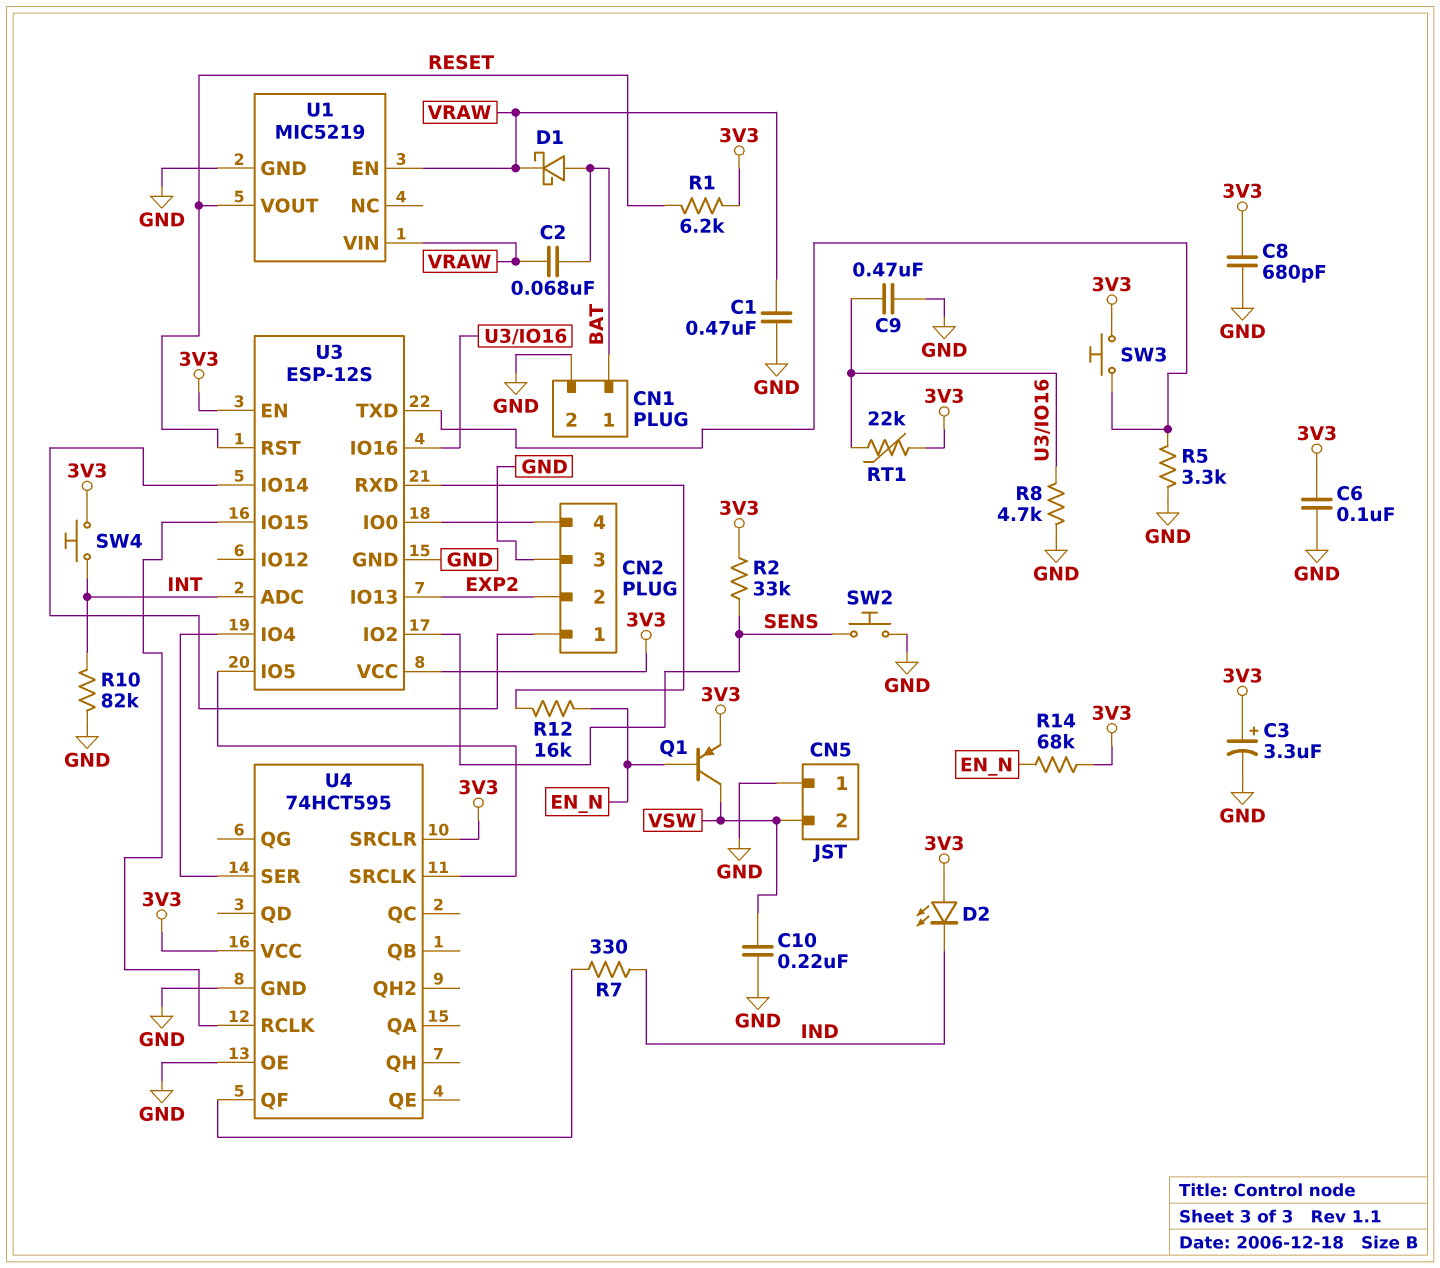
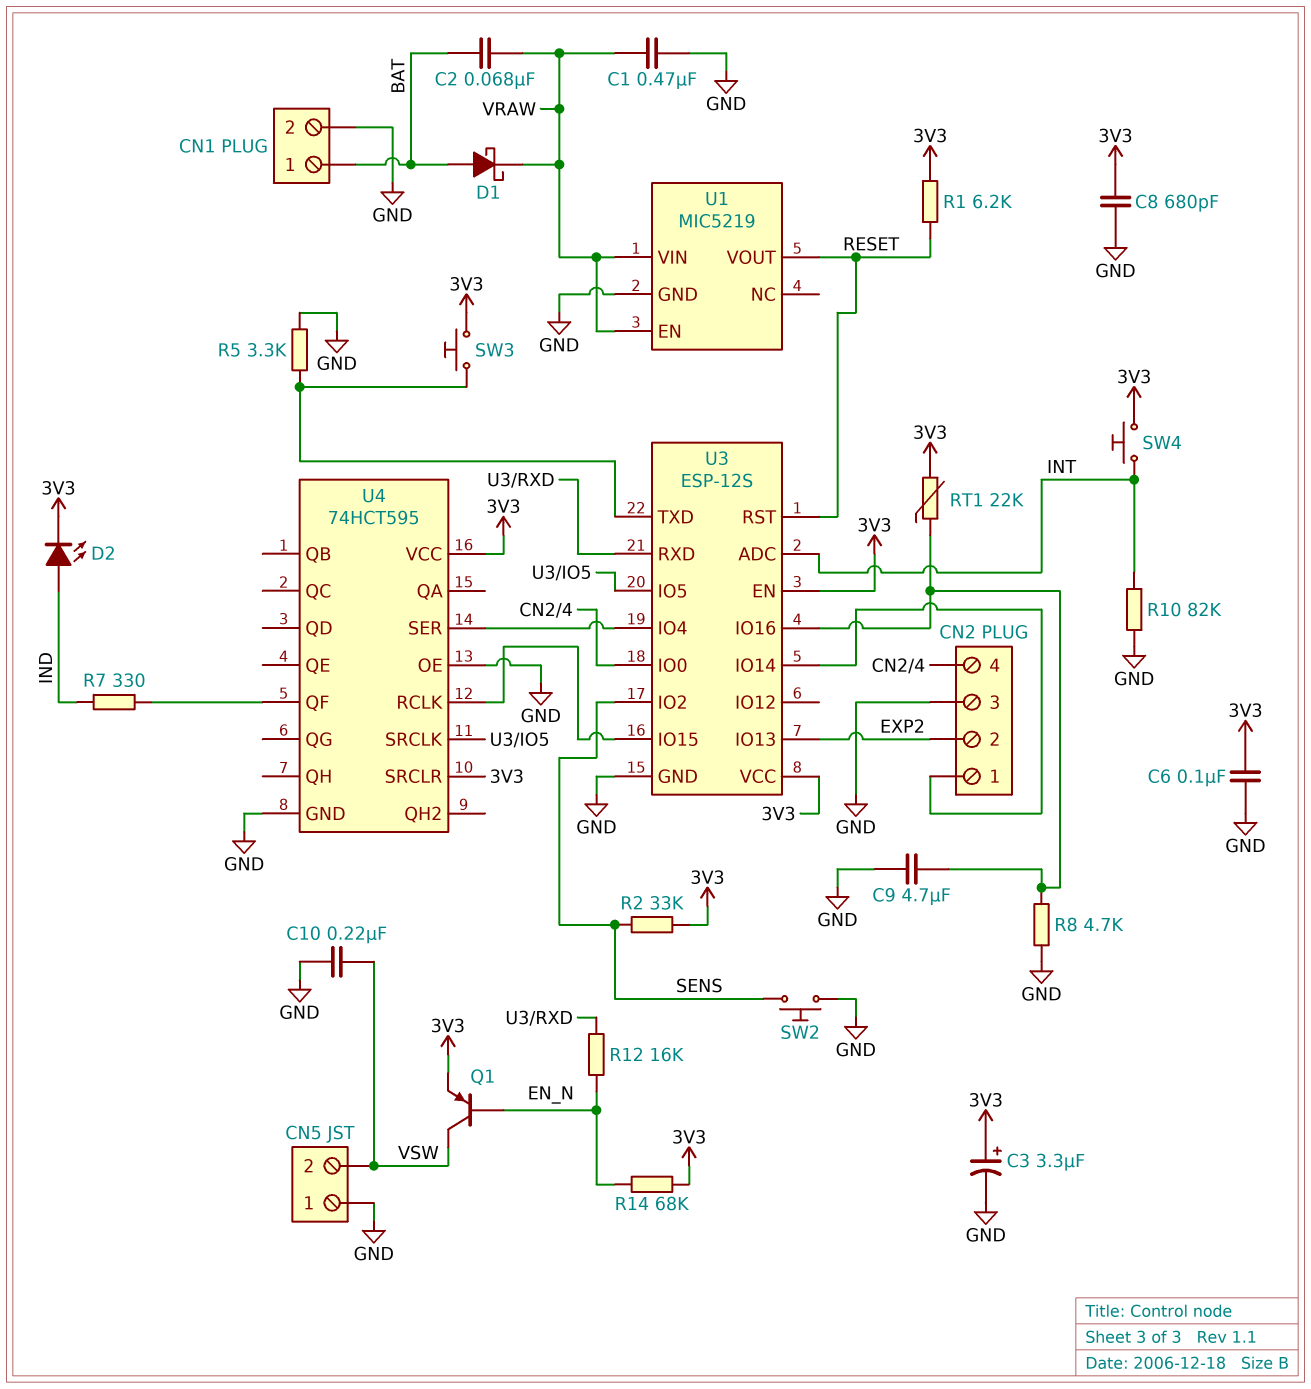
C9: 470nF (GND, U3/IO16) -> 4.7uF (GND, U3/IO16)
D2: LED (A 3V3, K IND) -> LED (A IND, K 3V3)

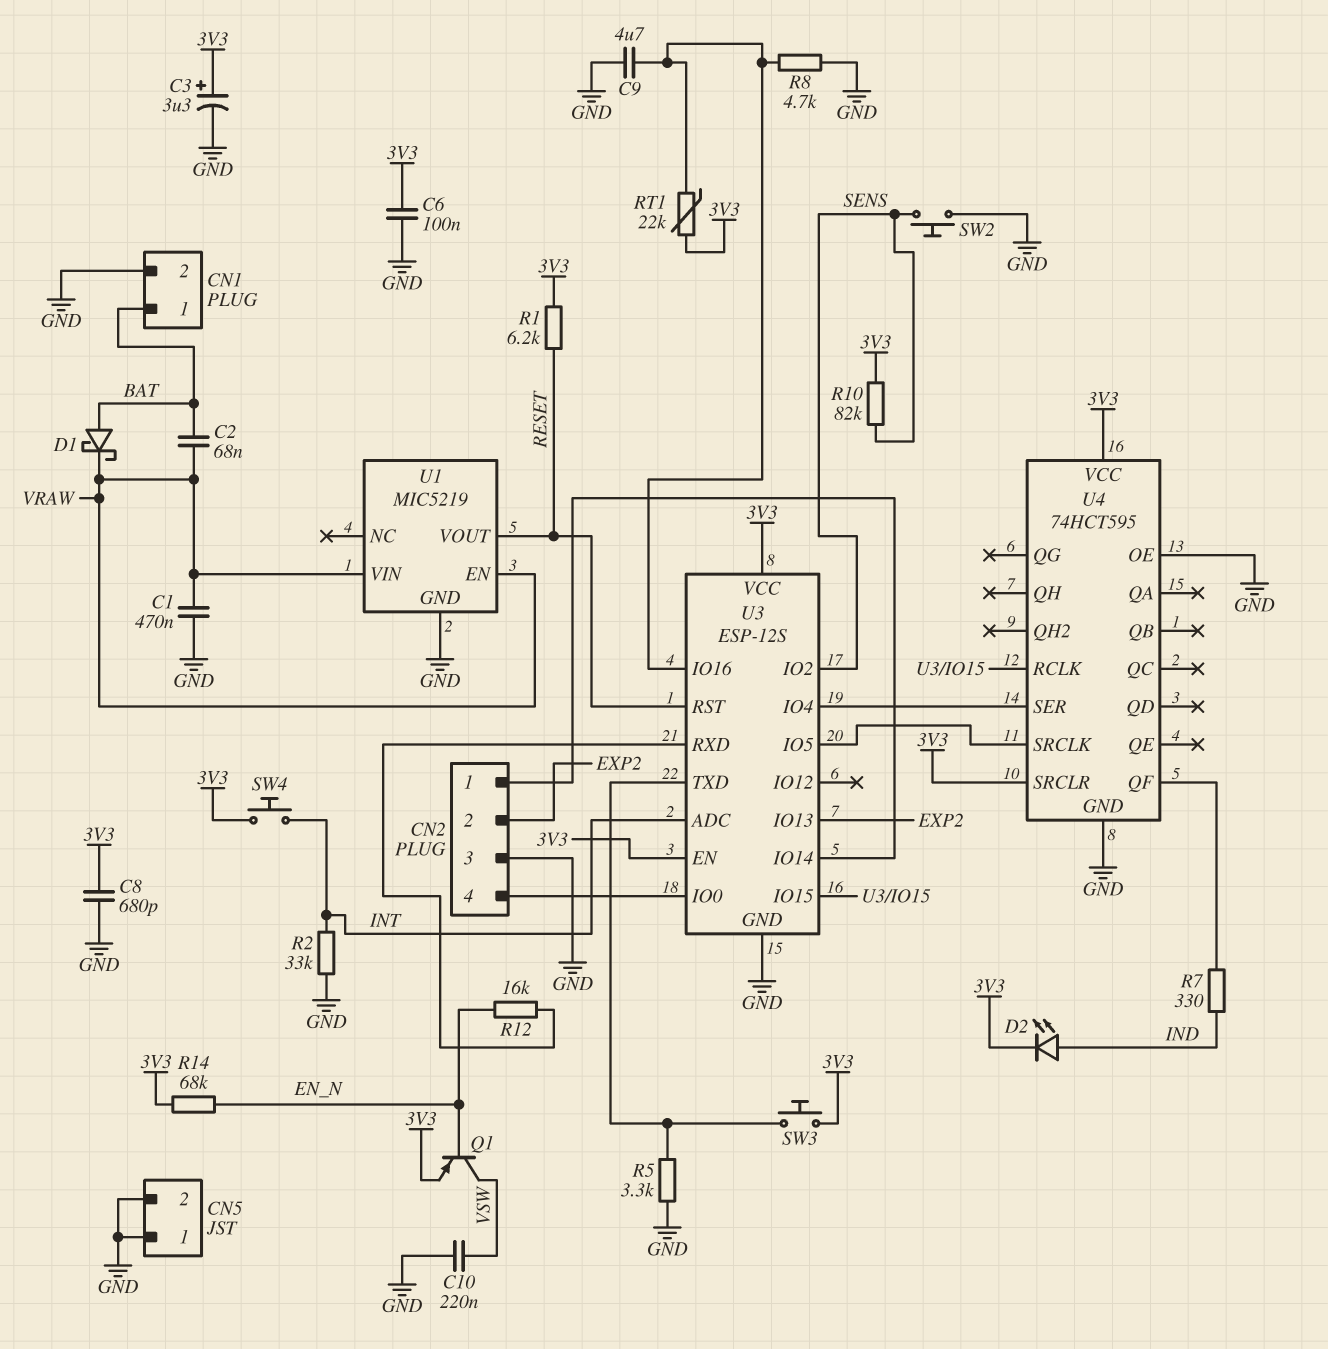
CN5 pin 2: VSW -> GND
R2: 33k (3V3, SENS) -> 33k (GND, INT)
R10: 82k (GND, INT) -> 82k (3V3, SENS)

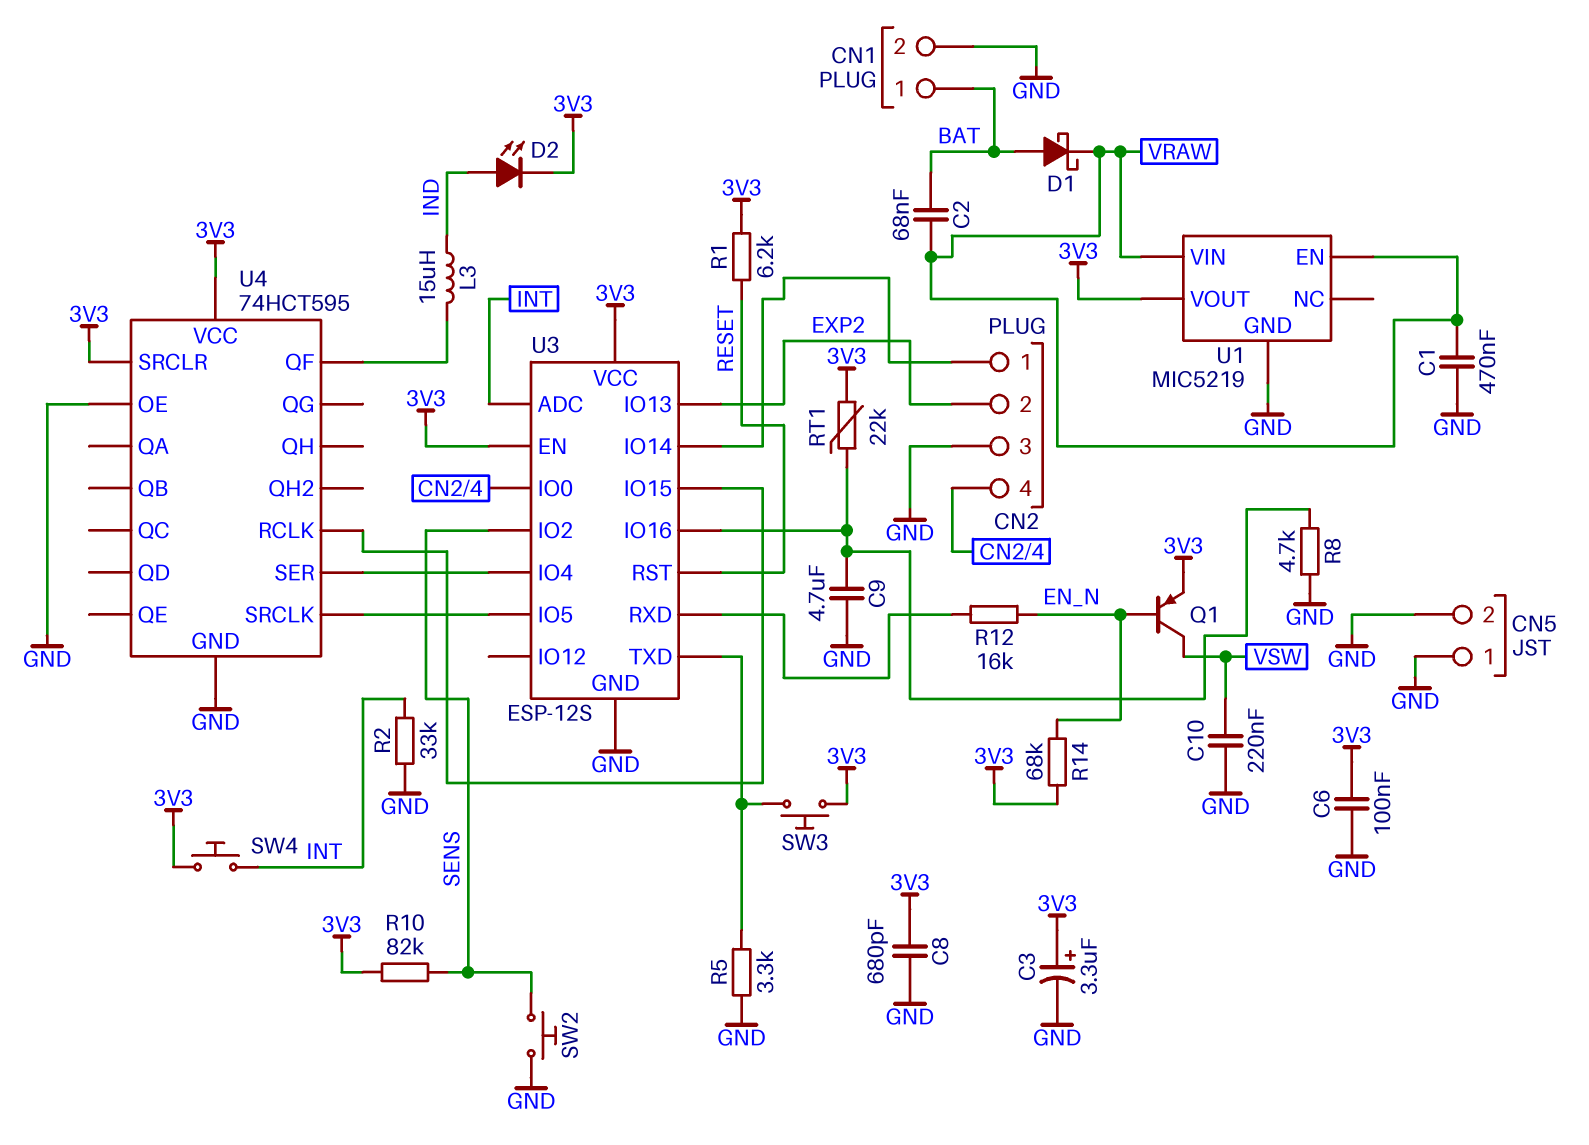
L3: none -> 15uH (IND, U4/QF)
R7: 330 (IND, U4/QF) -> none
U1 pin VOUT: RESET -> 3V3

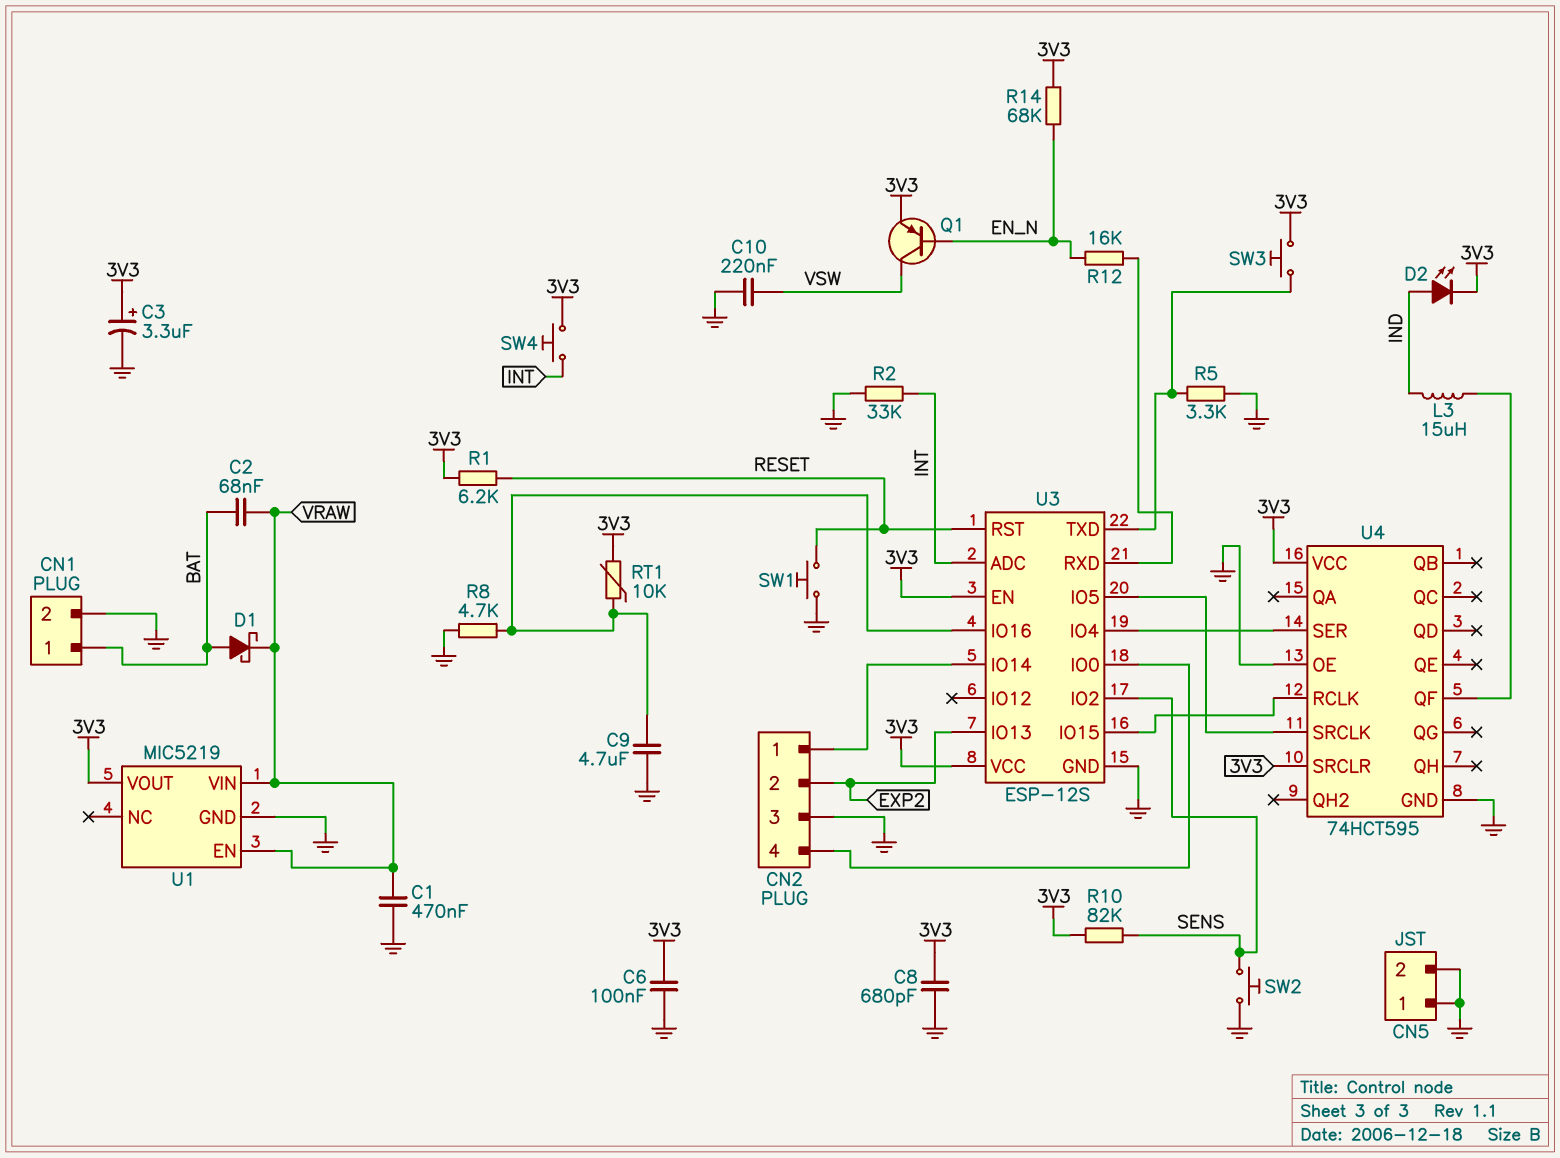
RT1: 22k (3V3, U3/IO16) -> 10k (3V3, U3/IO16)
SW1: none -> button (GND, RESET)

